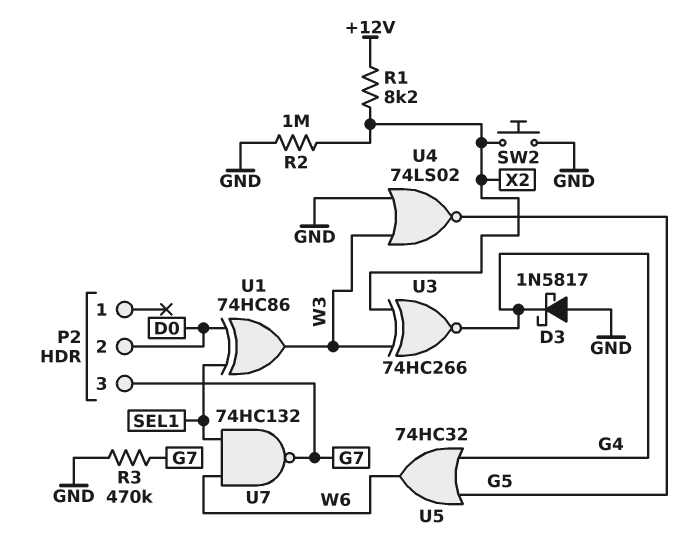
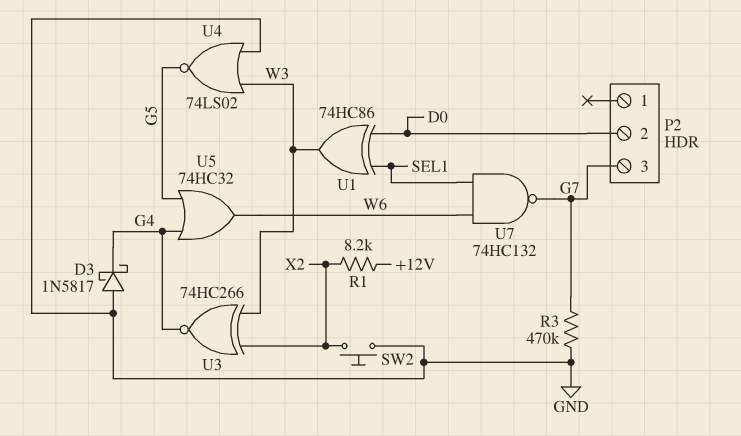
R2: 1M (GND, X2) -> none

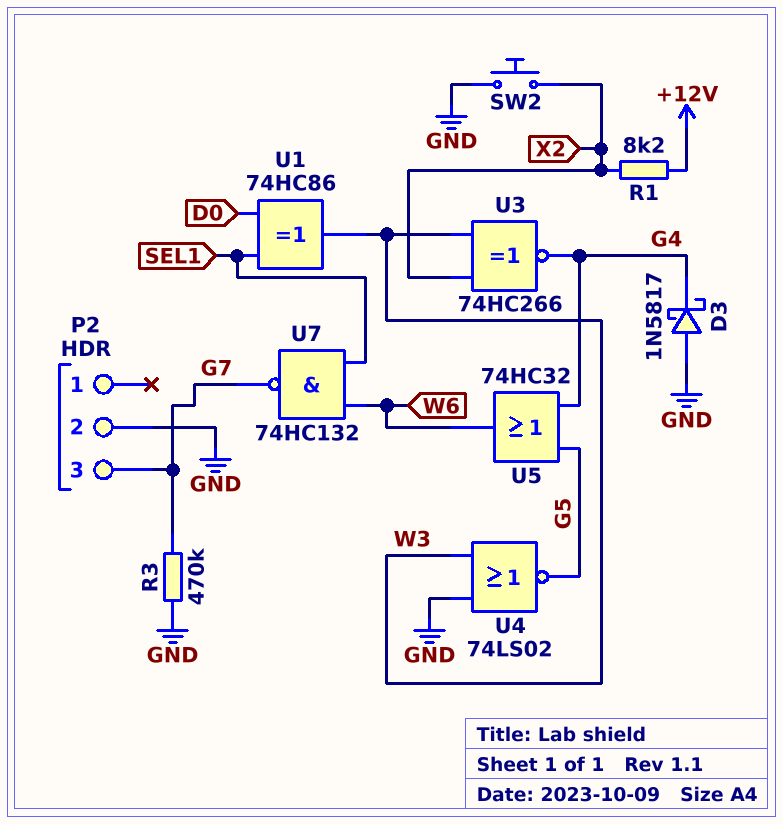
P2 pin 2: D0 -> GND

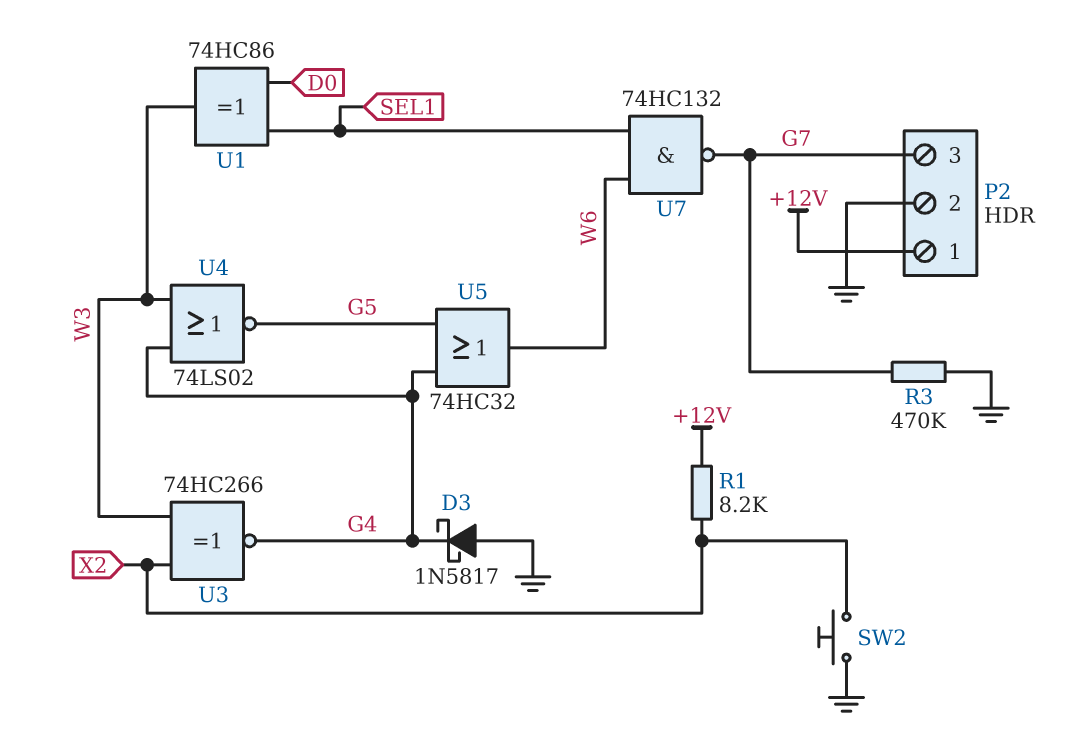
P2 pin 1: none -> +12V
U4: NOR 74LS02 (in GND, in W3, out G5) -> NOR 74LS02 (in G4, in W3, out G5)

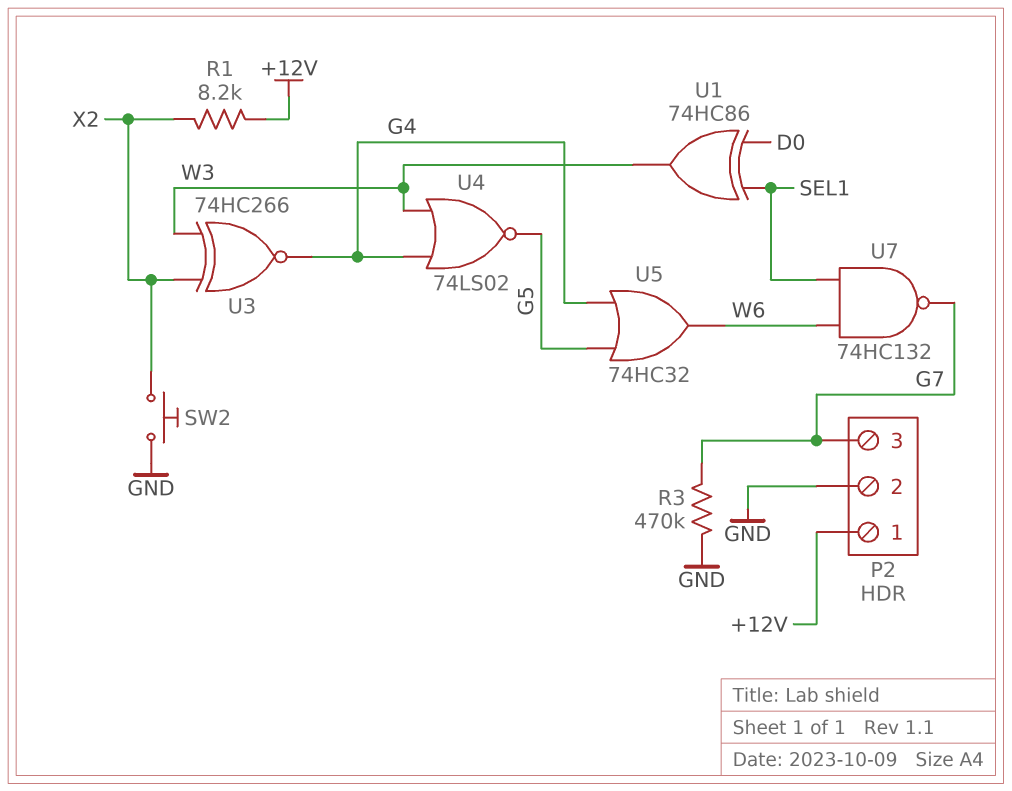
D3: schottky 1N5817 (A GND, K G4) -> none

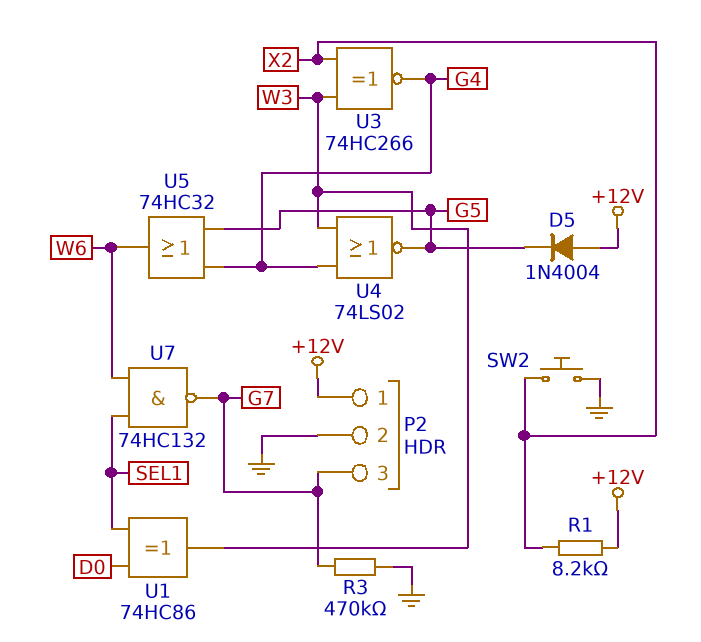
D5: none -> diode 1N4004 (A +12V, K G5)

